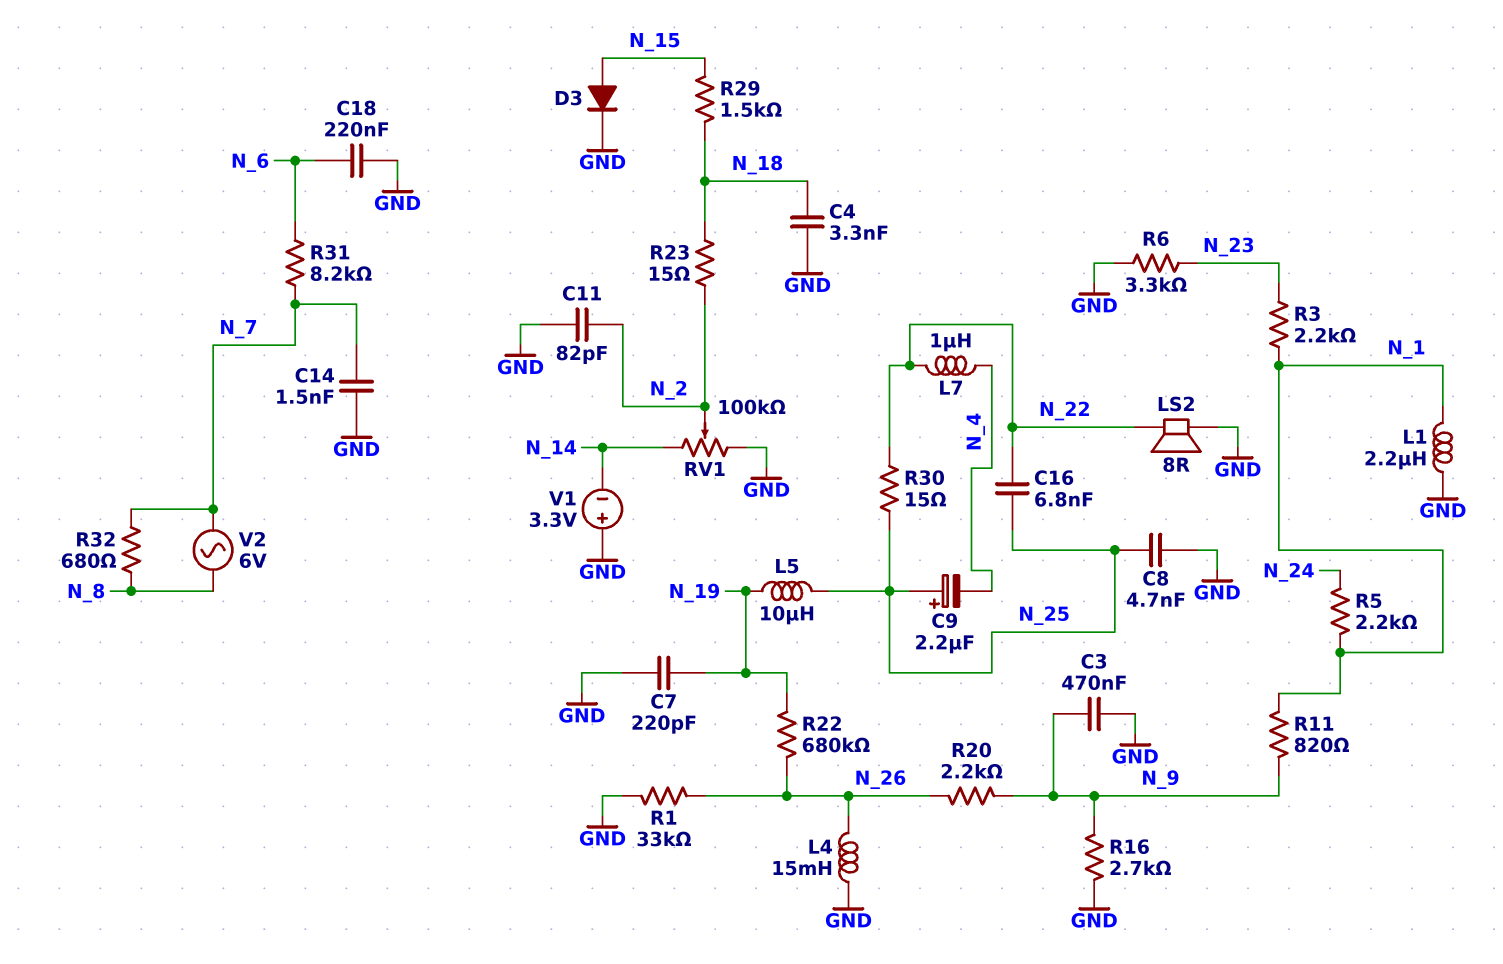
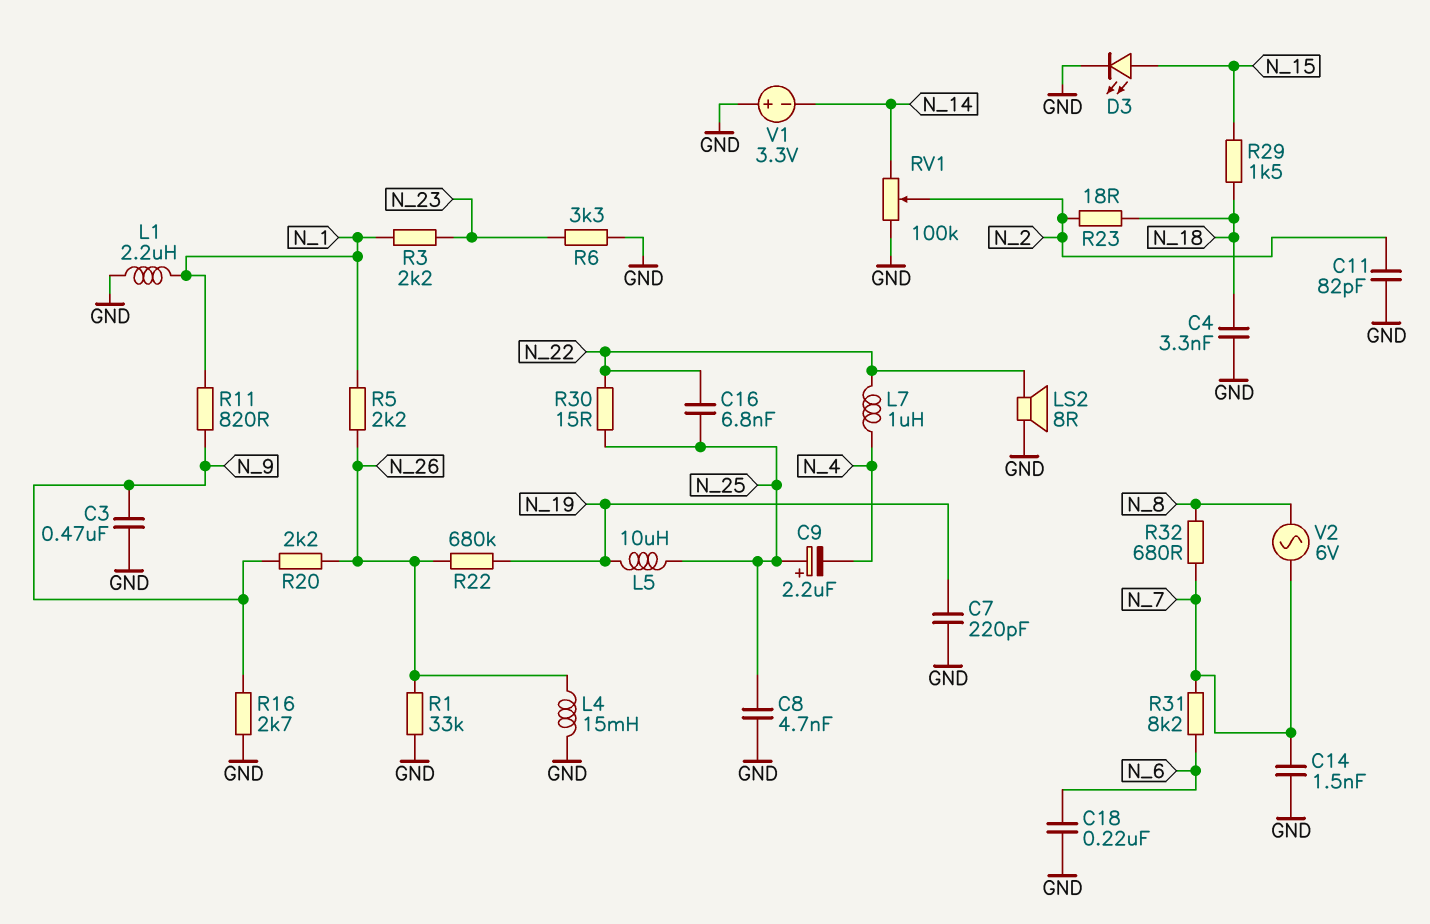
D3: diode (A N_15, K GND) -> LED (A N_15, K GND)
R5: 2.2k (N_1, N_24) -> 2.2k (N_1, N_26)
R23: 15 (N_2, N_18) -> 18 (N_2, N_18)

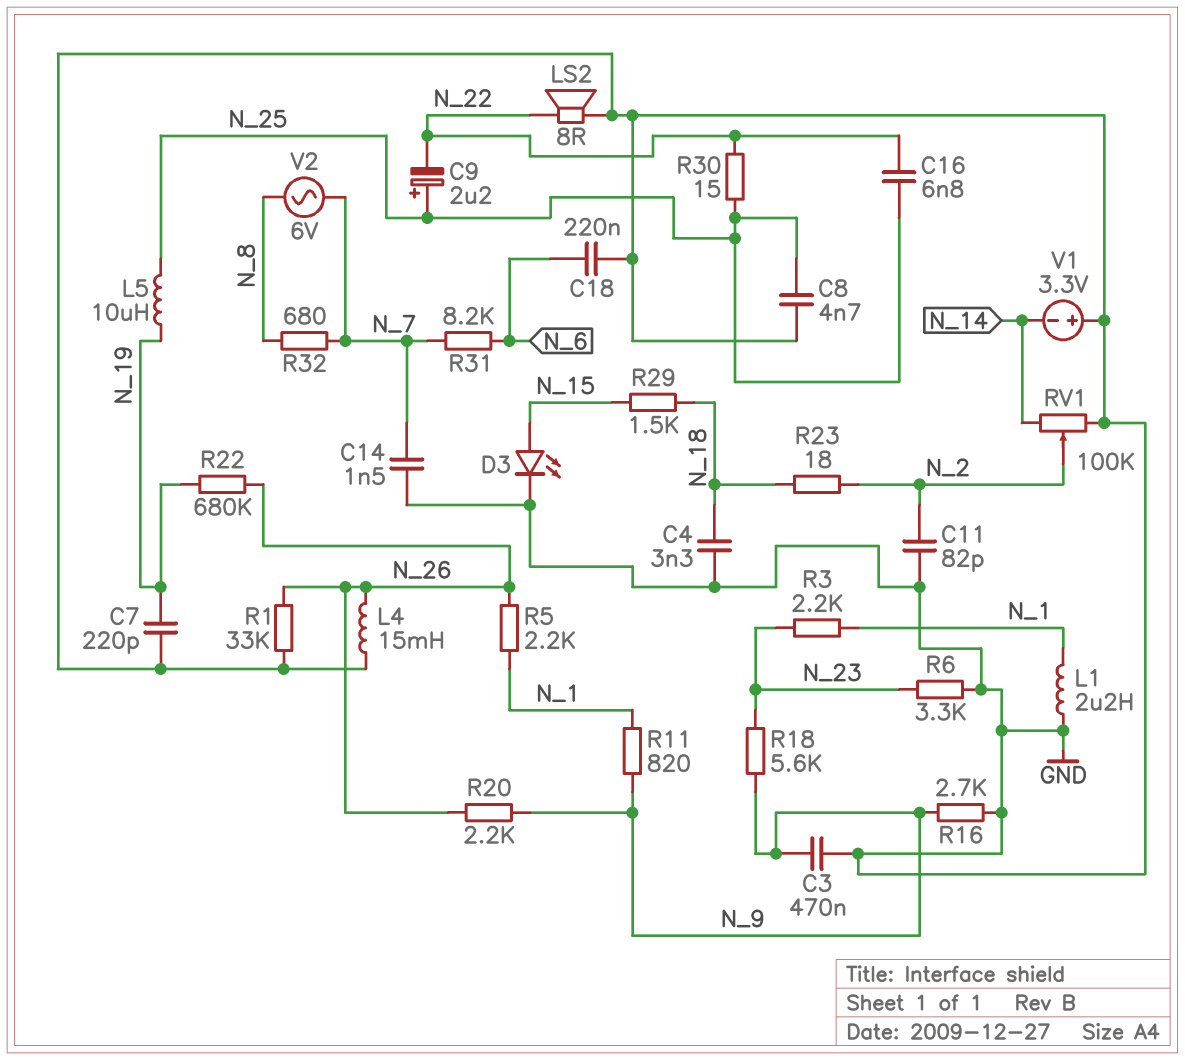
C9: 2.2uF (plus N_25, minus N_4) -> 2.2uF (plus N_25, minus N_22)
L7: 1uH (N_4, N_22) -> none
R18: none -> 5.6k (N_9, N_23)

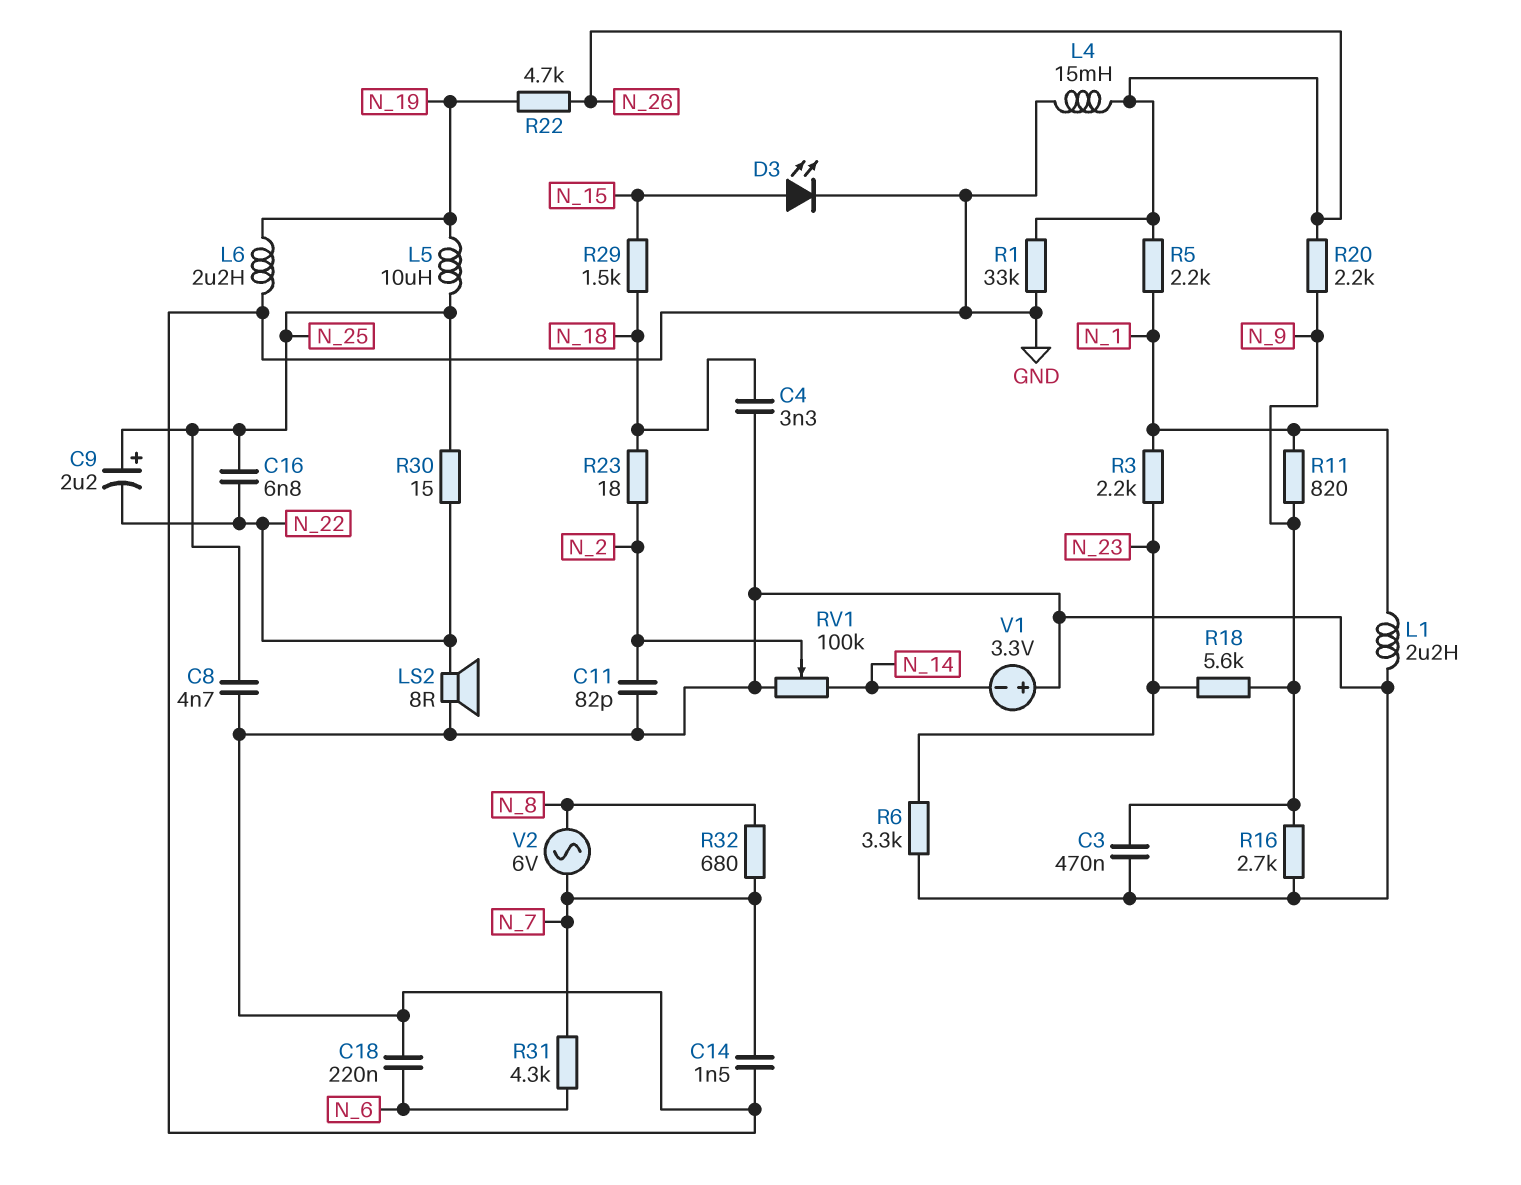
C7: 220pF (GND, N_19) -> none
L6: none -> 2.2uH (GND, N_19)
R22: 680k (N_19, N_26) -> 4.7k (N_19, N_26)
R31: 8.2k (N_6, N_7) -> 4.3k (N_6, N_7)

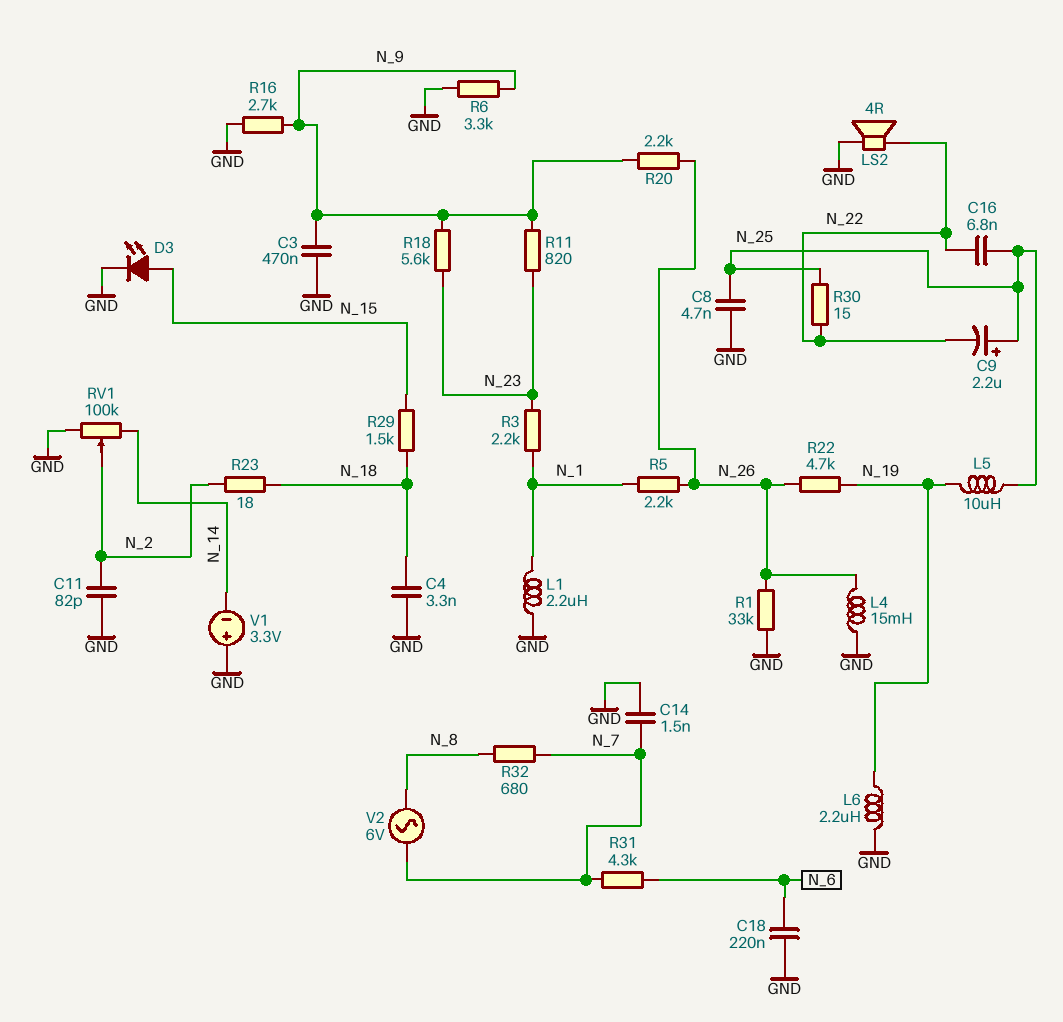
LS2: speaker 8R (GND, N_22) -> speaker 4R (GND, N_22)
R6: 3.3k (GND, N_23) -> 3.3k (GND, N_9)
R11: 820 (N_1, N_9) -> 820 (N_9, N_23)

